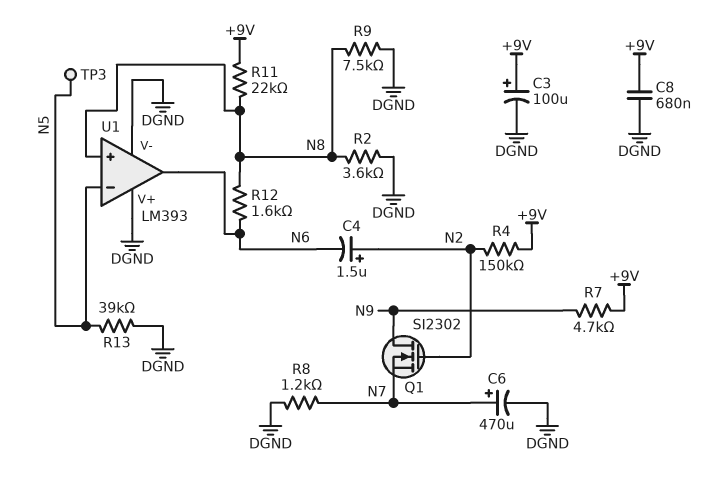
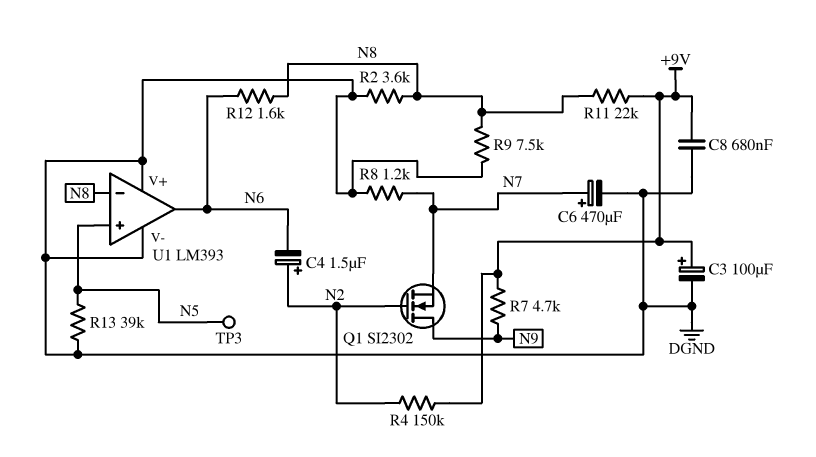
U1 pin in+: N8 -> N5
U1 pin in-: N5 -> N8

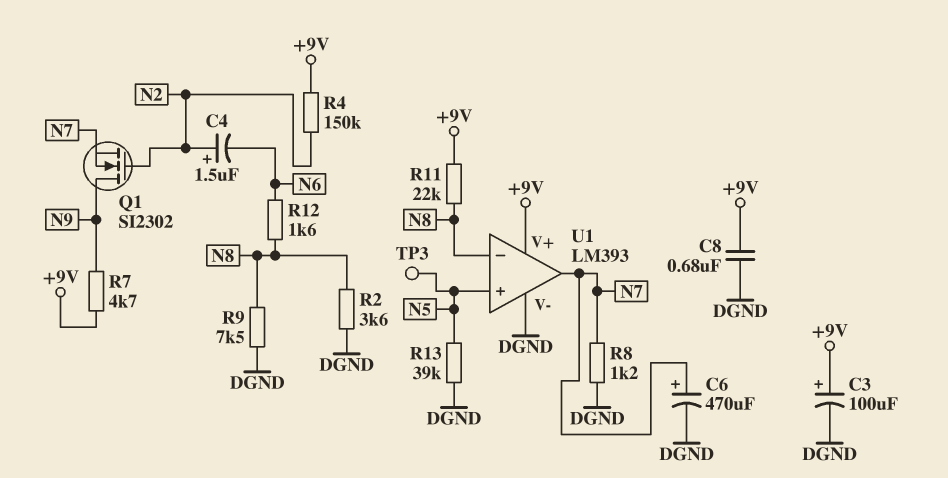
U1 pin V+: DGND -> +9V
U1 pin out: N6 -> N7

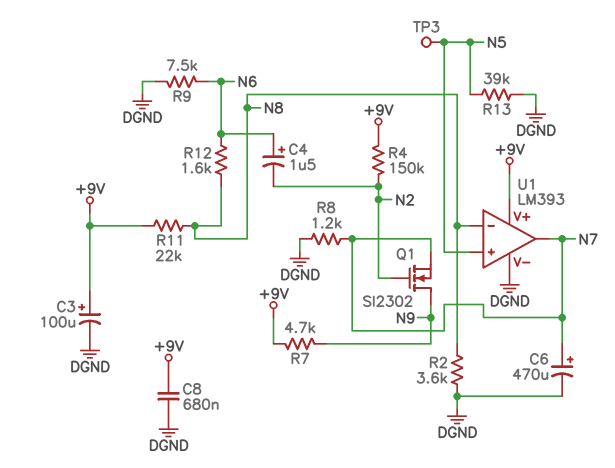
C4: 1.5uF (plus N2, minus N6) -> 1.5uF (plus N6, minus N2)
R9: 7.5k (DGND, N8) -> 7.5k (DGND, N6)

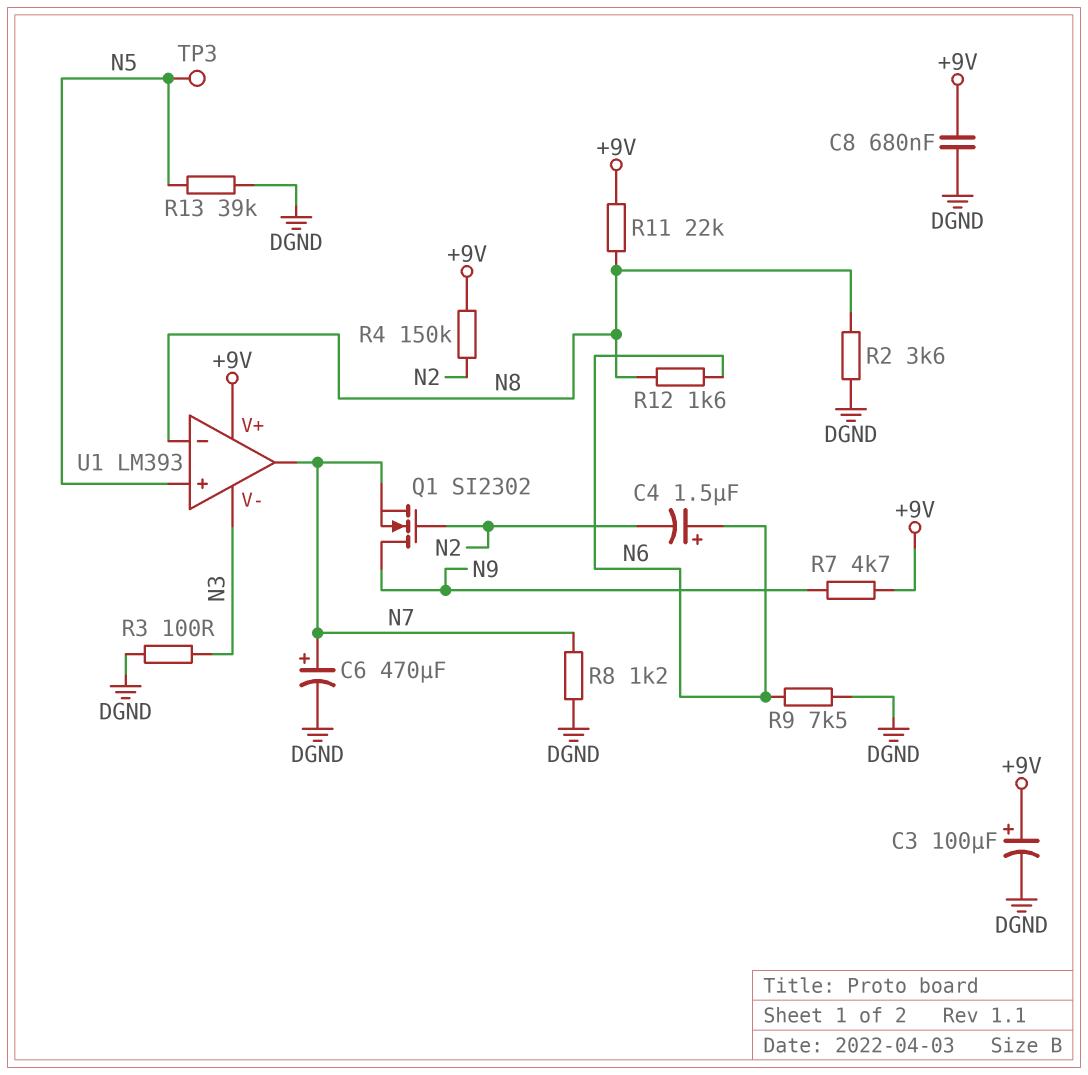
R3: none -> 100 (DGND, N3)
U1 pin V-: DGND -> N3

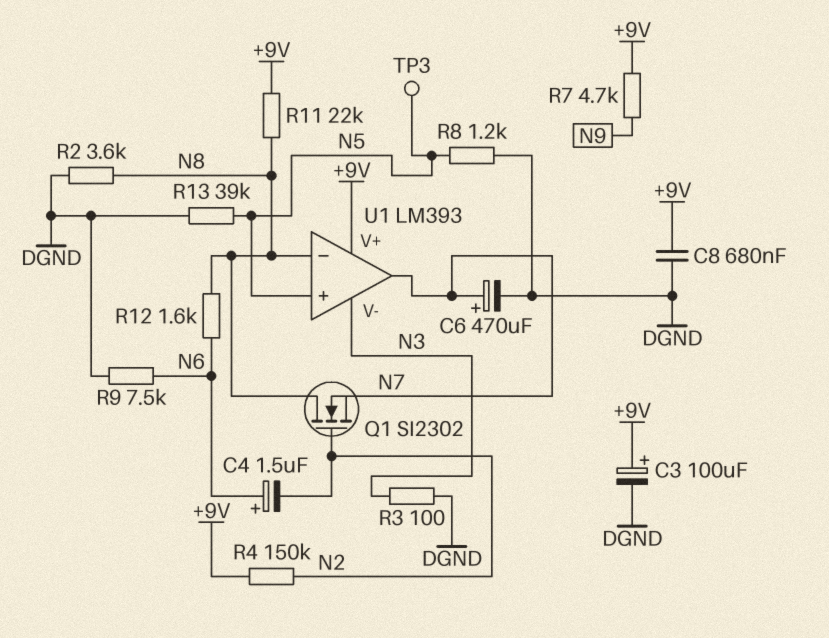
Q1: NMOS SI2302 (G N2, D N9, S N7) -> NMOS SI2302 (G N2, D N8, S N7)
R8: 1.2k (DGND, N7) -> 1.2k (DGND, N5)

